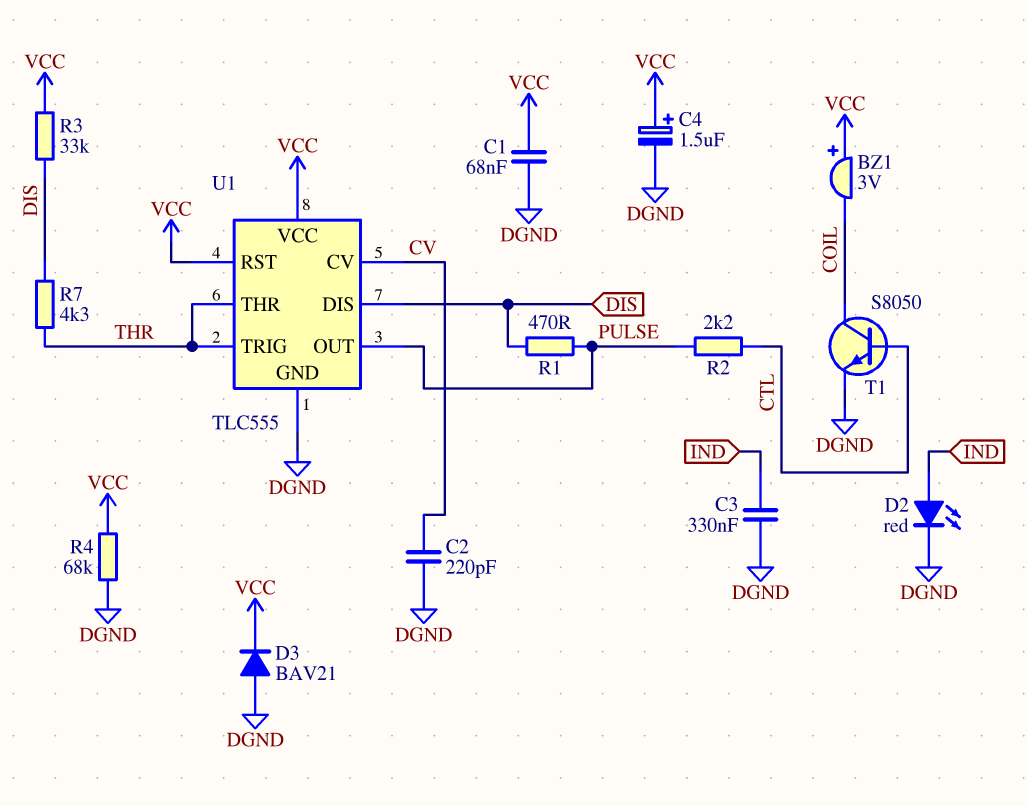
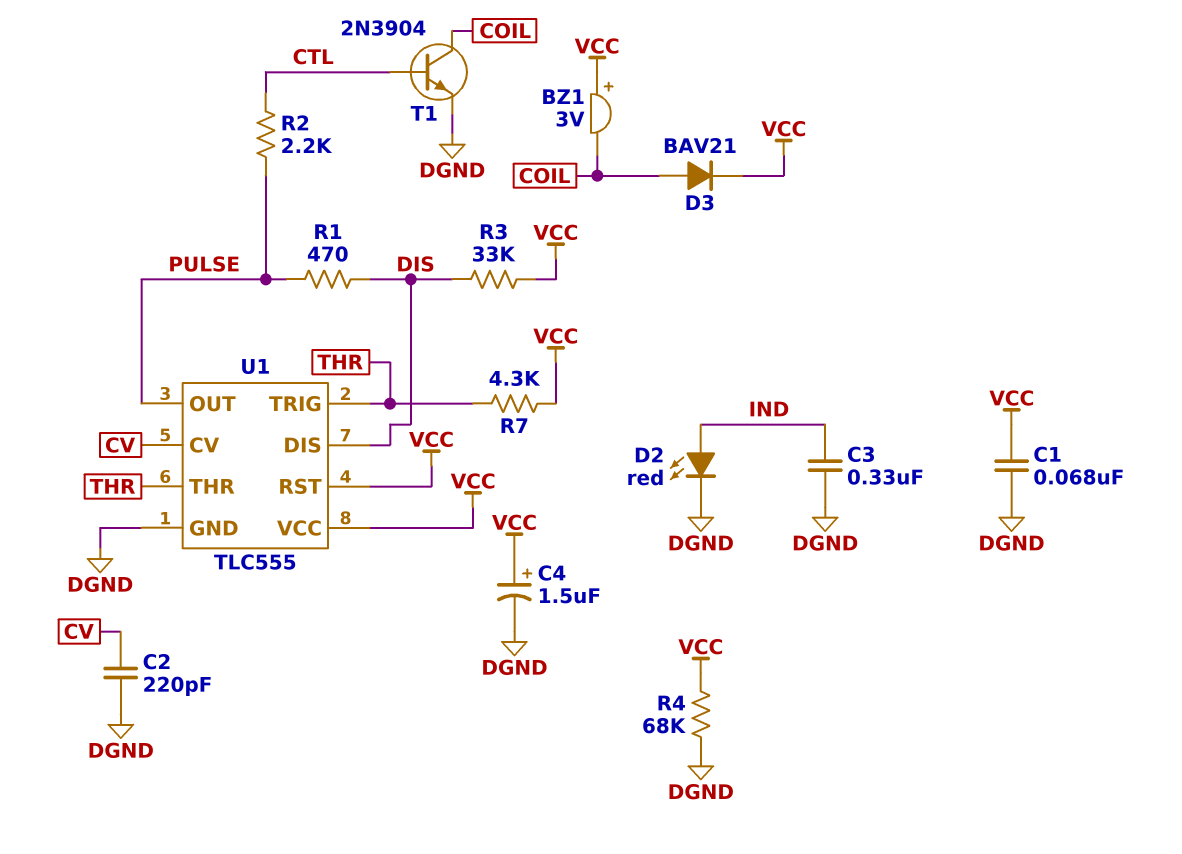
D3: diode BAV21 (A DGND, K VCC) -> diode BAV21 (A COIL, K VCC)
R7: 4.3k (DIS, THR) -> 4.3k (THR, VCC)
T1: NPN S8050 (B CTL, C COIL, E DGND) -> NPN 2N3904 (B CTL, C COIL, E DGND)

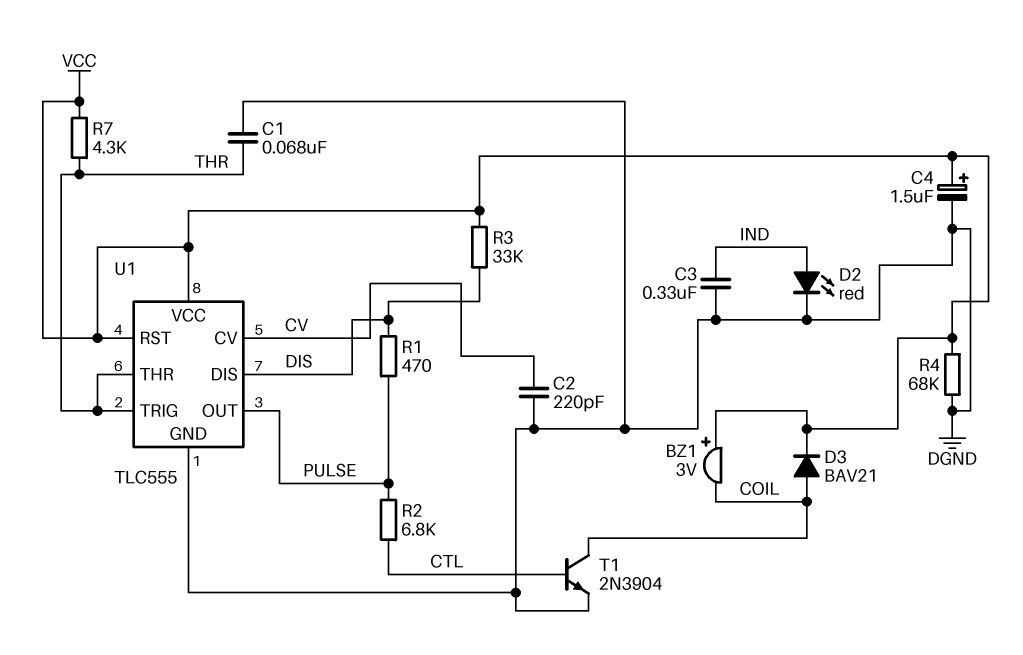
C1: 68nF (DGND, VCC) -> 68nF (DGND, THR)
R2: 2.2k (CTL, PULSE) -> 6.8k (CTL, PULSE)

